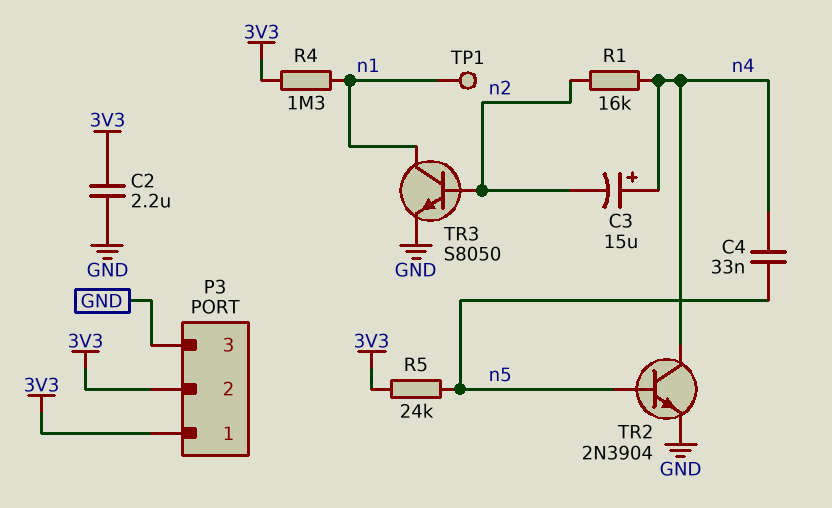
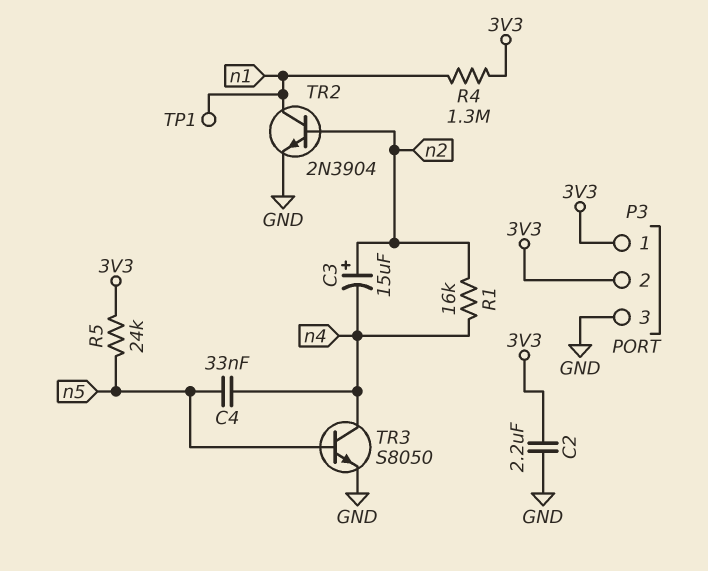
C3: 15uF (plus n4, minus n2) -> 15uF (plus n2, minus n4)
TR2: NPN 2N3904 (B n5, C n4, E GND) -> NPN 2N3904 (B n2, C n1, E GND)
TR3: NPN S8050 (B n2, C n1, E GND) -> NPN S8050 (B n5, C n4, E GND)

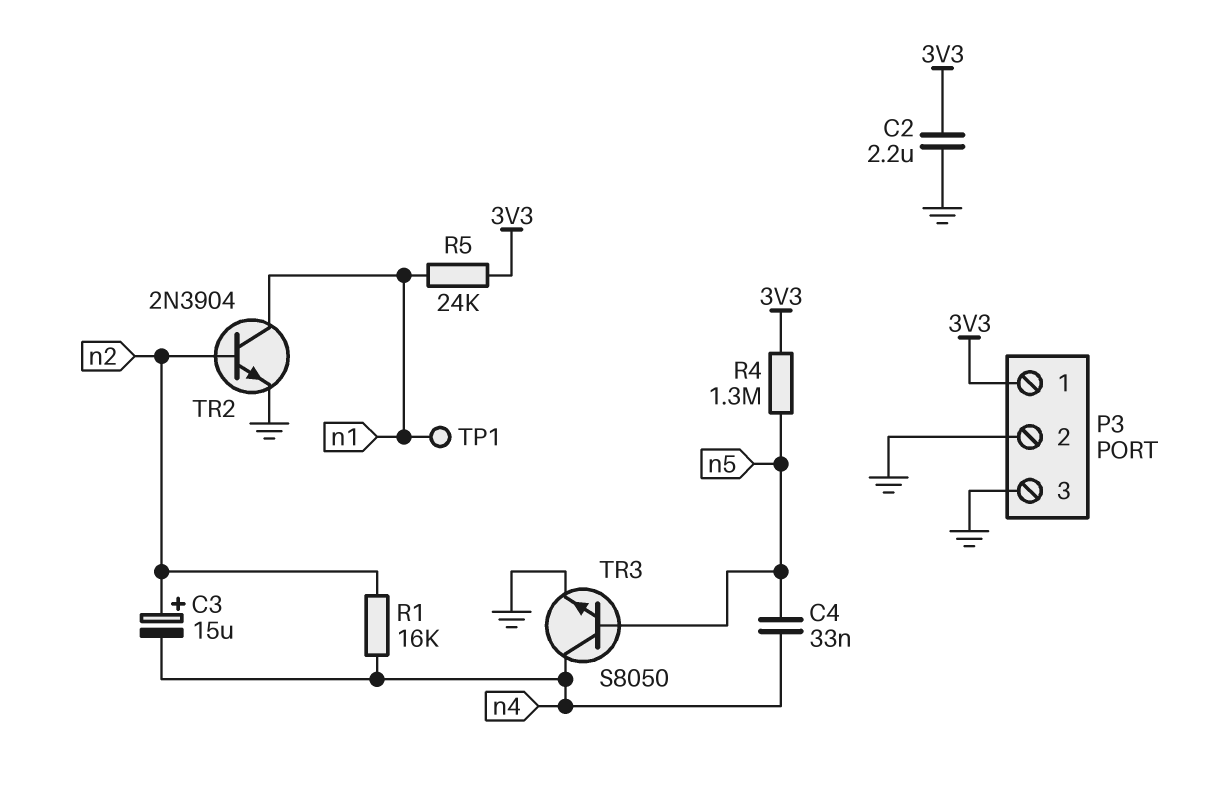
P3 pin 2: 3V3 -> GND
R4: 1.3M (3V3, n1) -> 1.3M (3V3, n5)
R5: 24k (3V3, n5) -> 24k (3V3, n1)

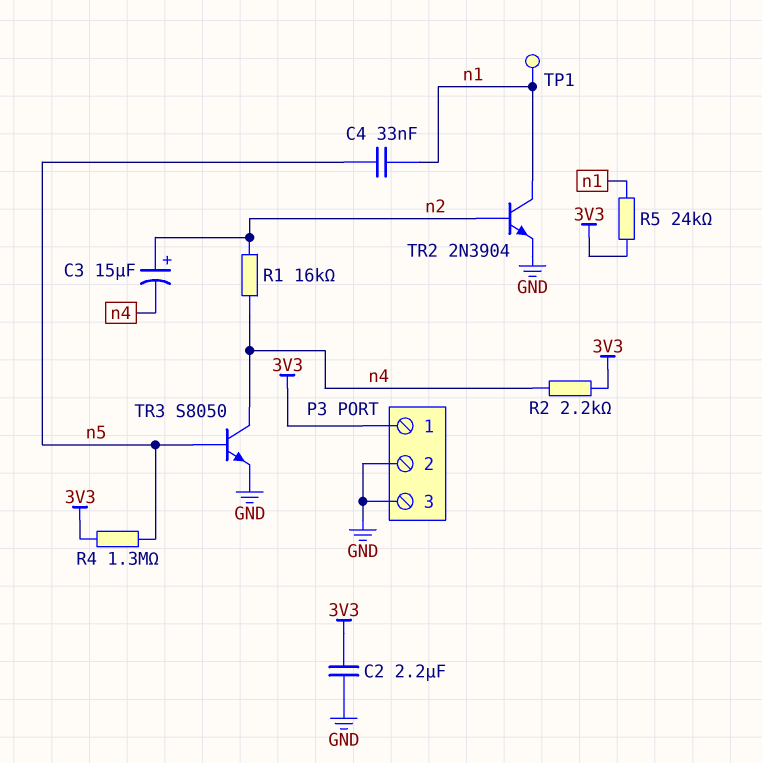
C4: 33nF (n4, n5) -> 33nF (n1, n5)
R2: none -> 2.2k (3V3, n4)

